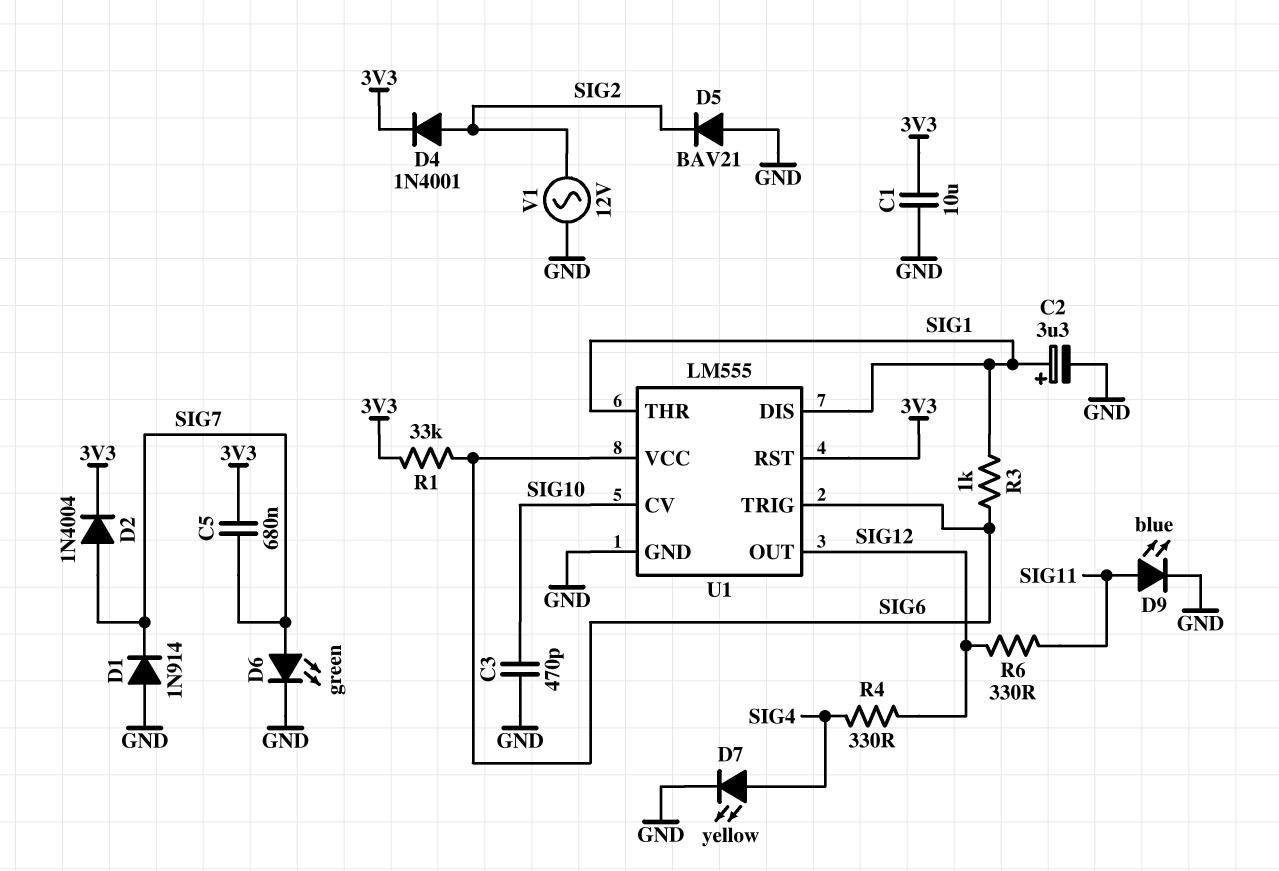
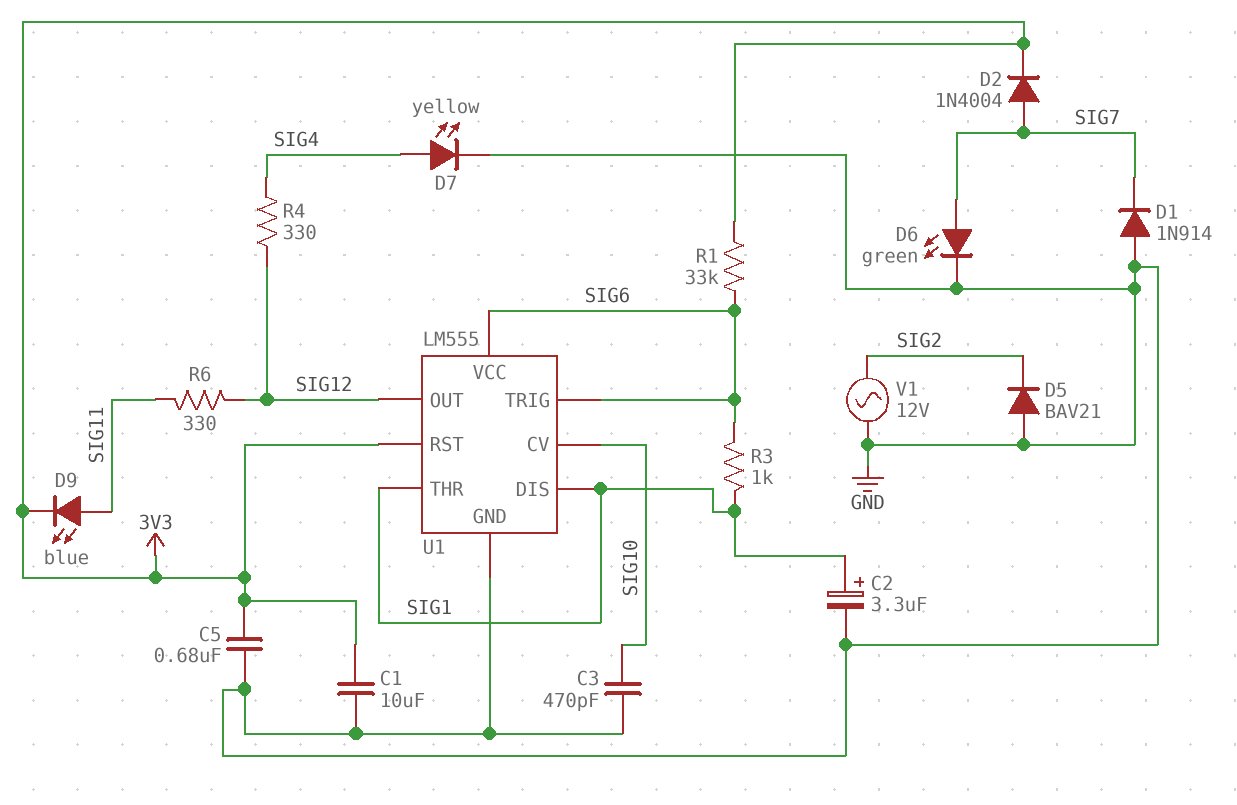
C5: 680nF (3V3, SIG7) -> 680nF (3V3, GND)
D4: diode 1N4001 (A SIG2, K 3V3) -> none
D9: LED blue (A SIG11, K GND) -> LED blue (A SIG11, K 3V3)

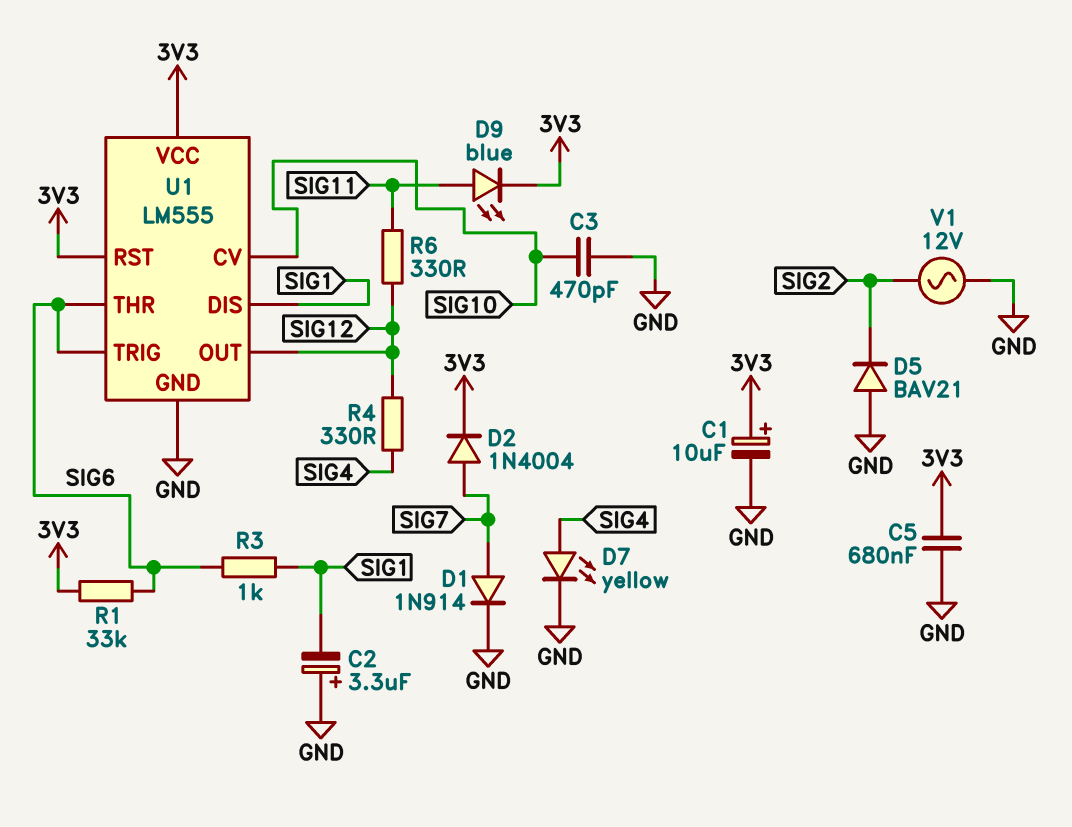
C1: 10uF (3V3, GND) -> 10uF (plus 3V3, minus GND)
C2: 3.3uF (plus SIG1, minus GND) -> 3.3uF (plus GND, minus SIG1)
D1: diode 1N914 (A GND, K SIG7) -> diode 1N914 (A SIG7, K GND)
D6: LED green (A SIG7, K GND) -> none
U1 pin THR: SIG1 -> SIG6
U1 pin VCC: SIG6 -> 3V3

